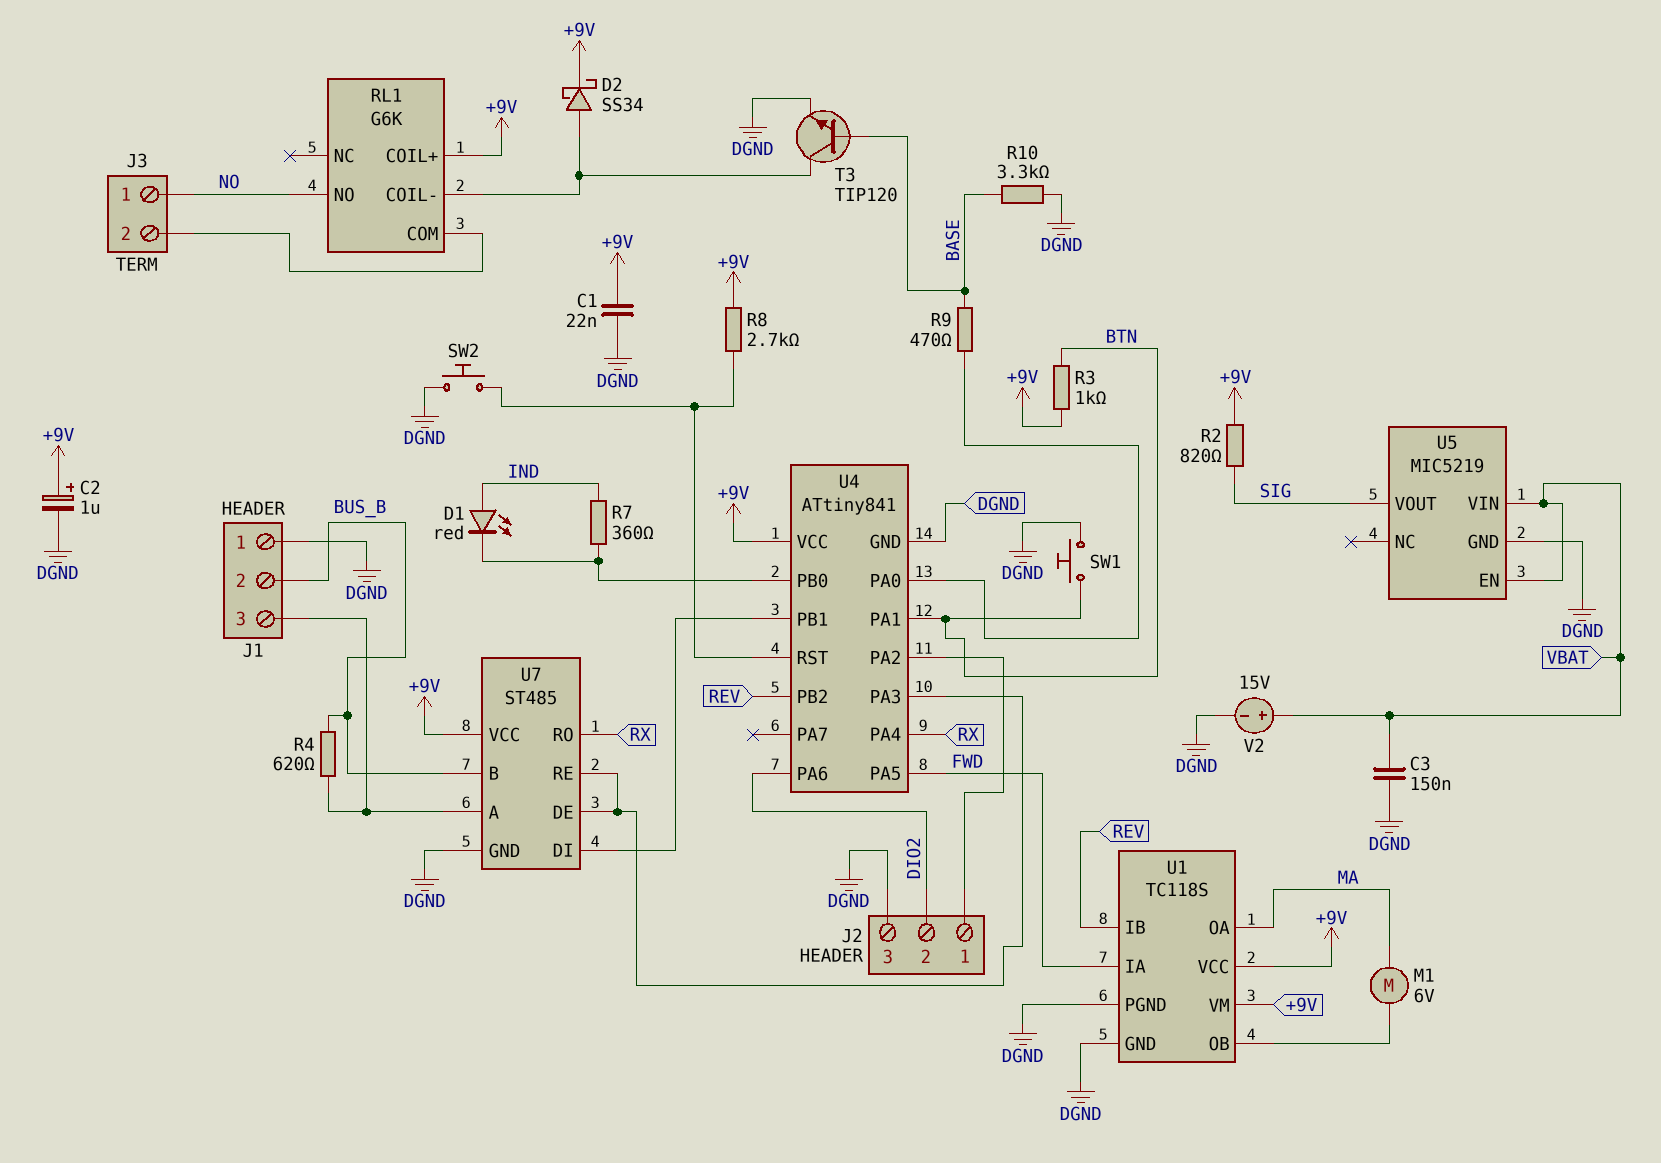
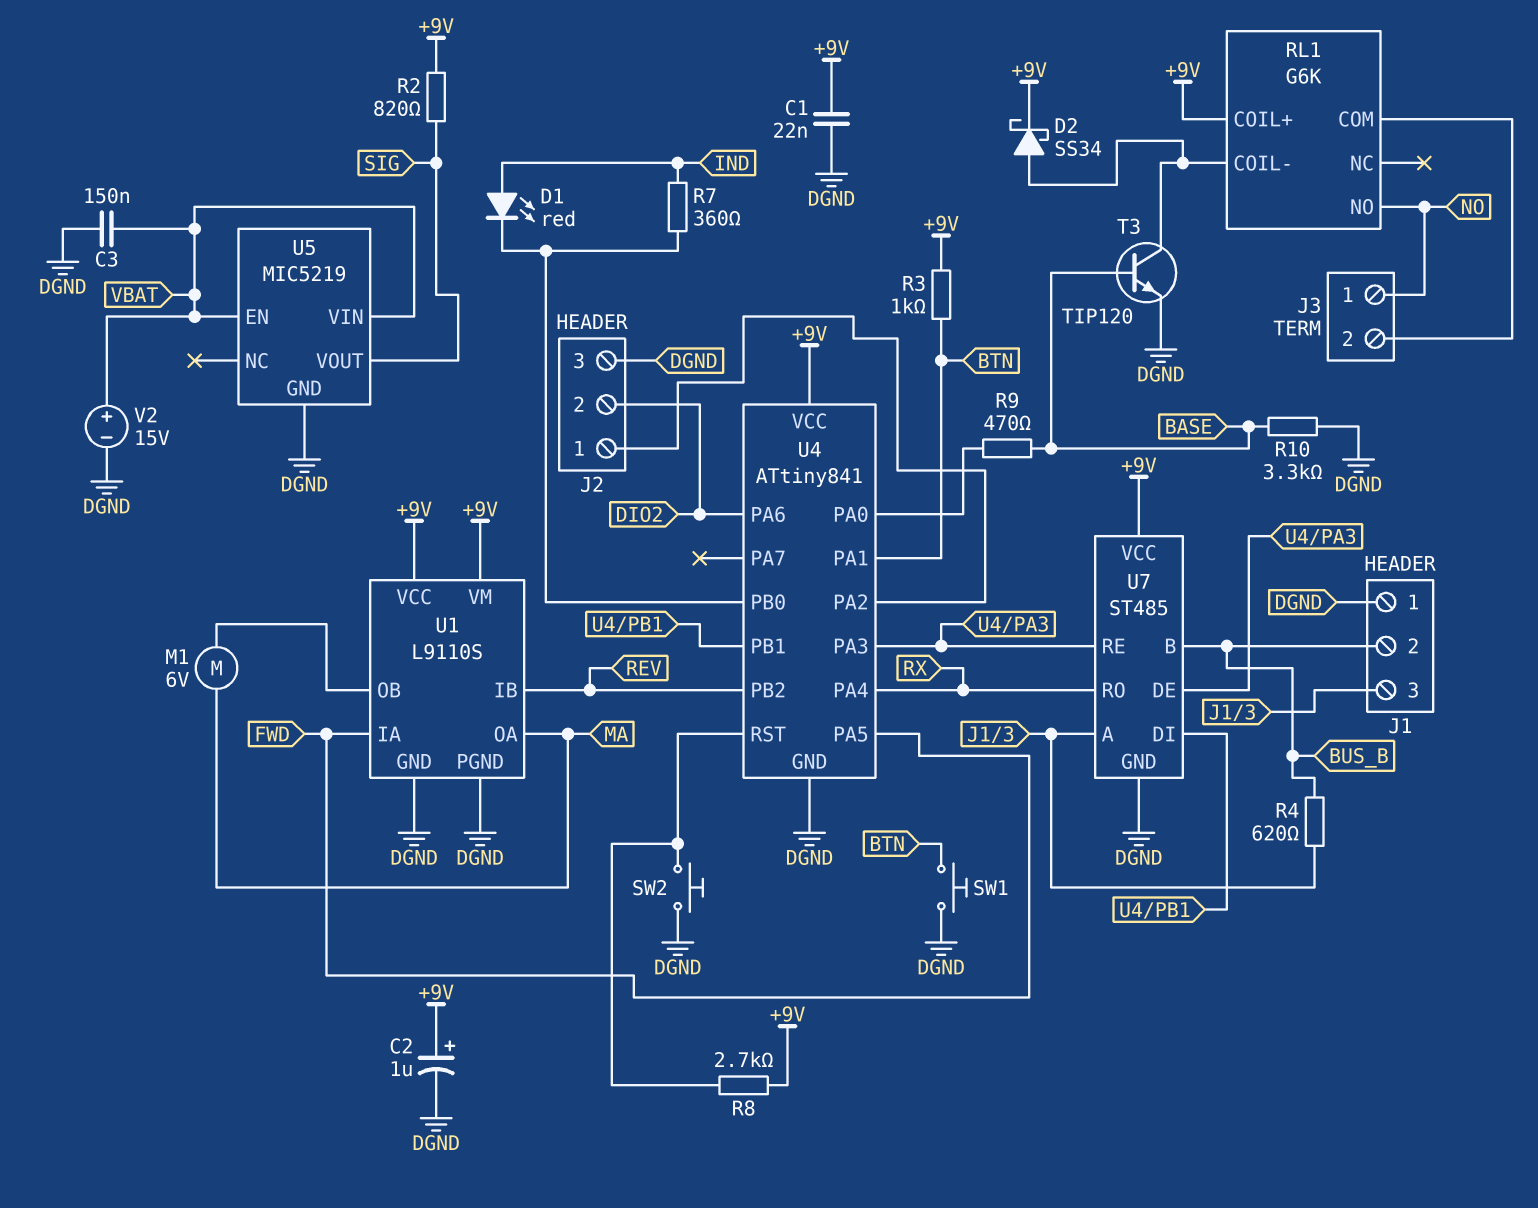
U1: TC118S -> L9110S

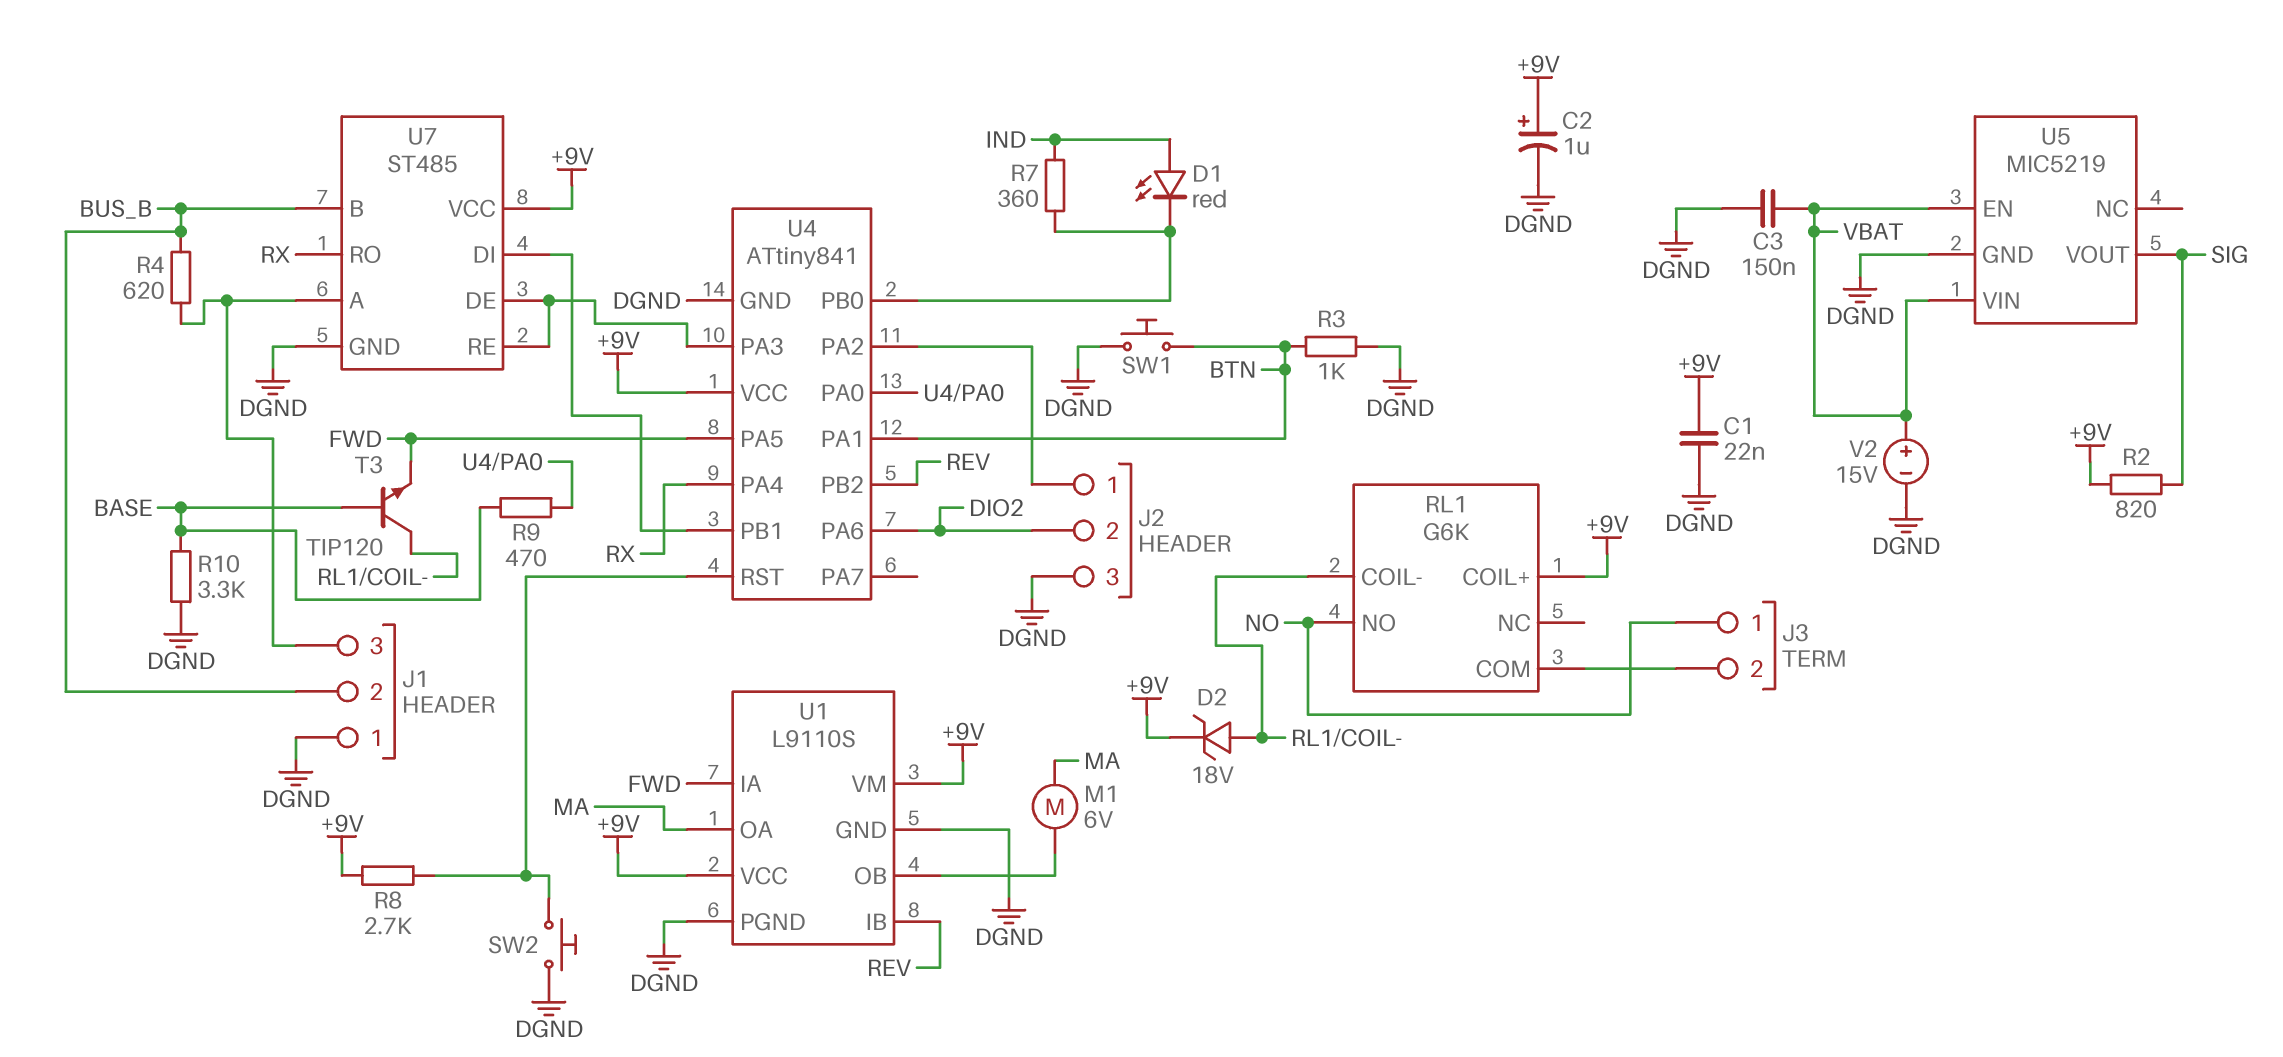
D2: schottky SS34 (A RL1/COIL-, K +9V) -> zener 18V (A RL1/COIL-, K +9V)
R3: 1k (+9V, BTN) -> 1k (BTN, DGND)
T3: NPN TIP120 (B BASE, C RL1/COIL-, E DGND) -> NPN TIP120 (B BASE, C RL1/COIL-, E FWD)

